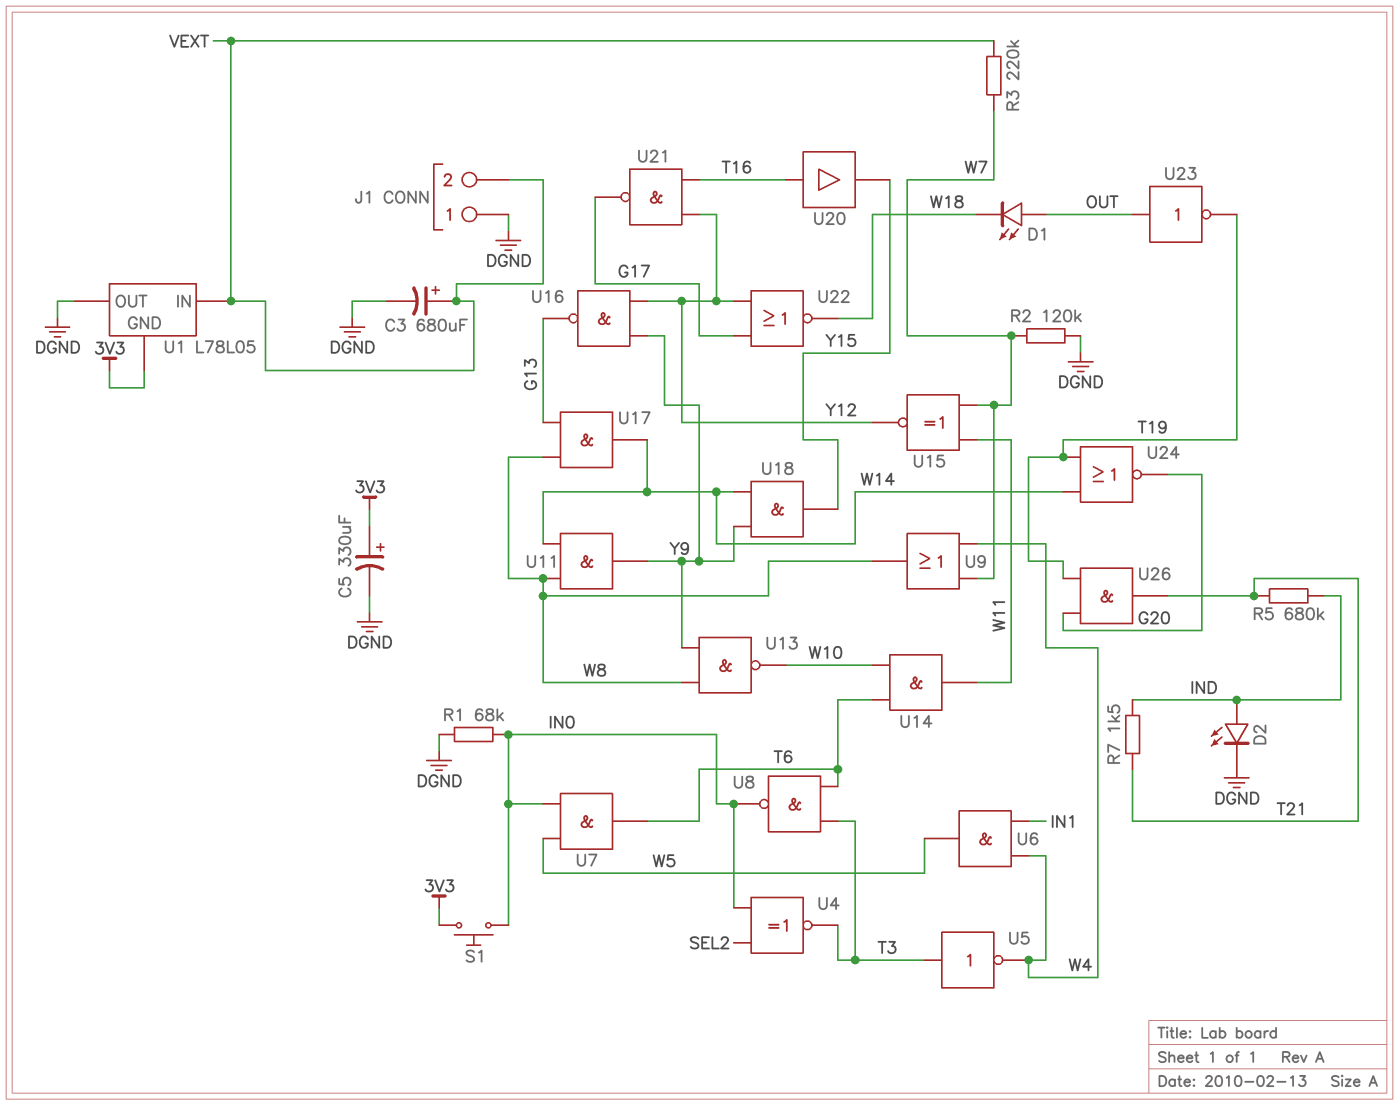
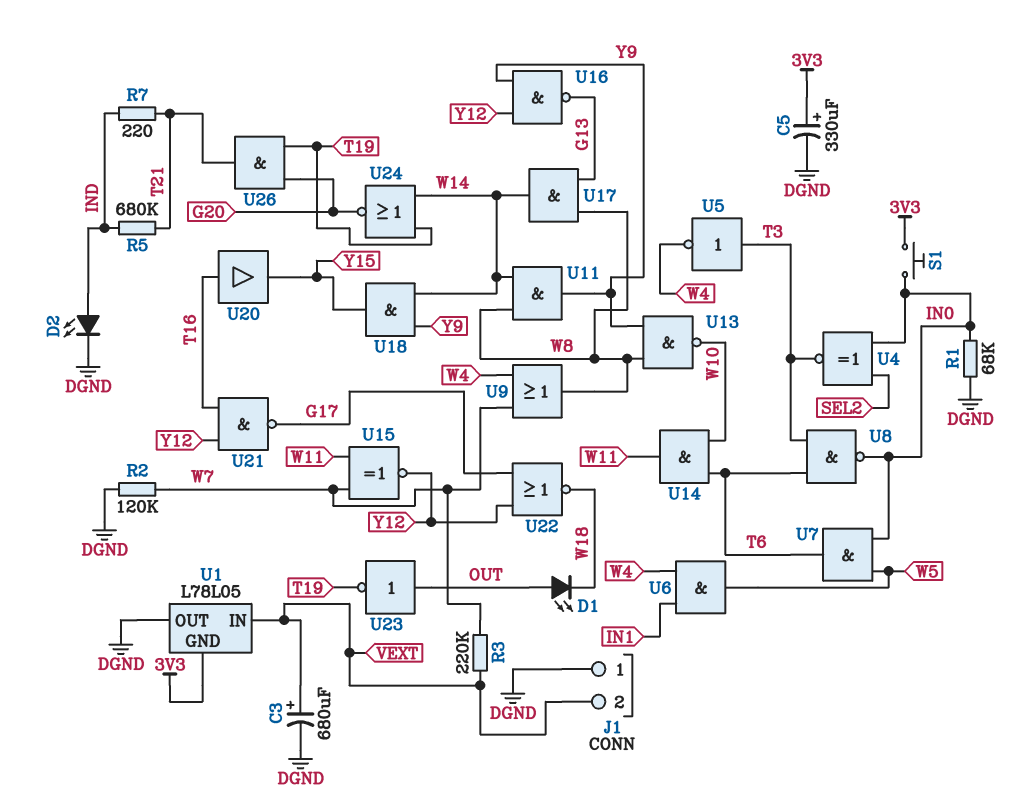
R7: 1.5k (IND, T21) -> 220 (IND, T21)

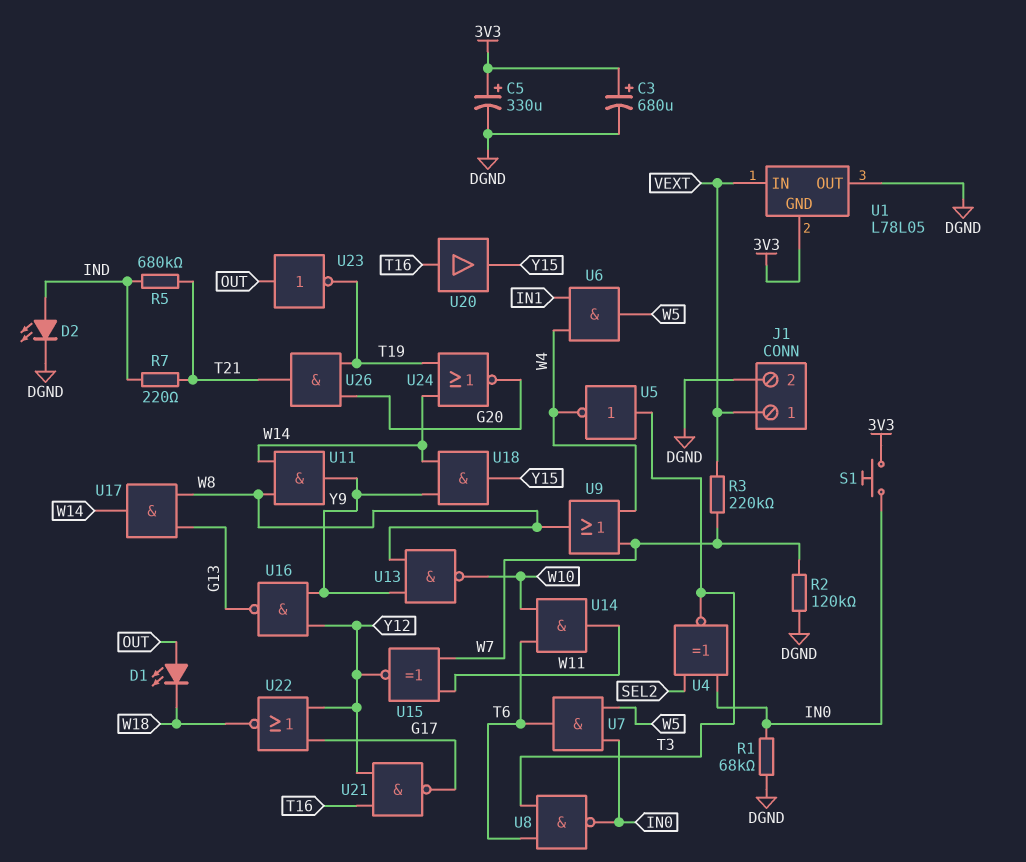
C3: 680uF (plus VEXT, minus DGND) -> 680uF (plus 3V3, minus DGND)
J1 pin 1: DGND -> VEXT
J1 pin 2: VEXT -> DGND

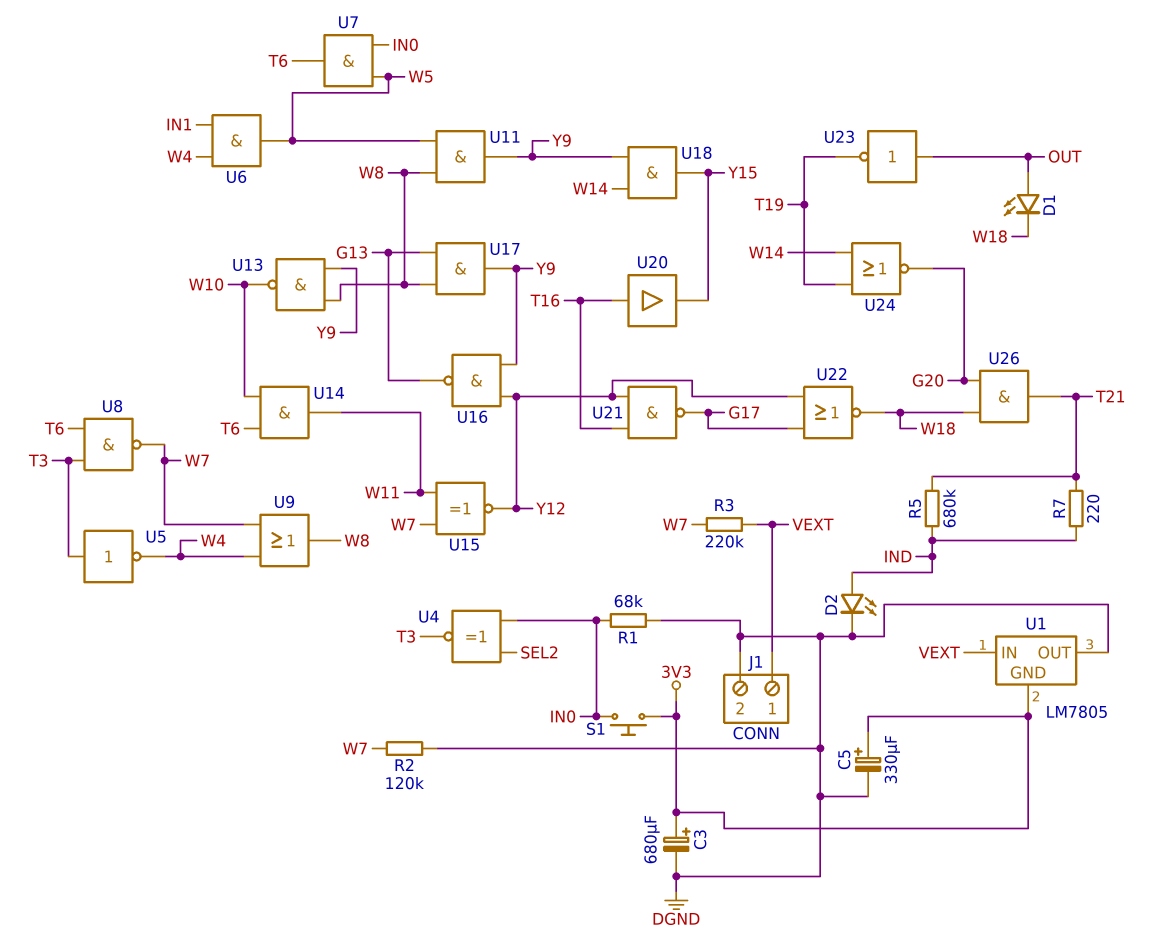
U1: L78L05 -> LM7805
U8: NAND (in T3, in T6, out IN0) -> NAND (in T3, in T6, out W7)
U11: AND (in W8, in W14, out Y9) -> AND (in W5, in W8, out Y9)
U17: AND (in G13, in W8, out W14) -> AND (in G13, in W8, out Y9)
U26: AND (in G20, in T19, out T21) -> AND (in G20, in W18, out T21)

